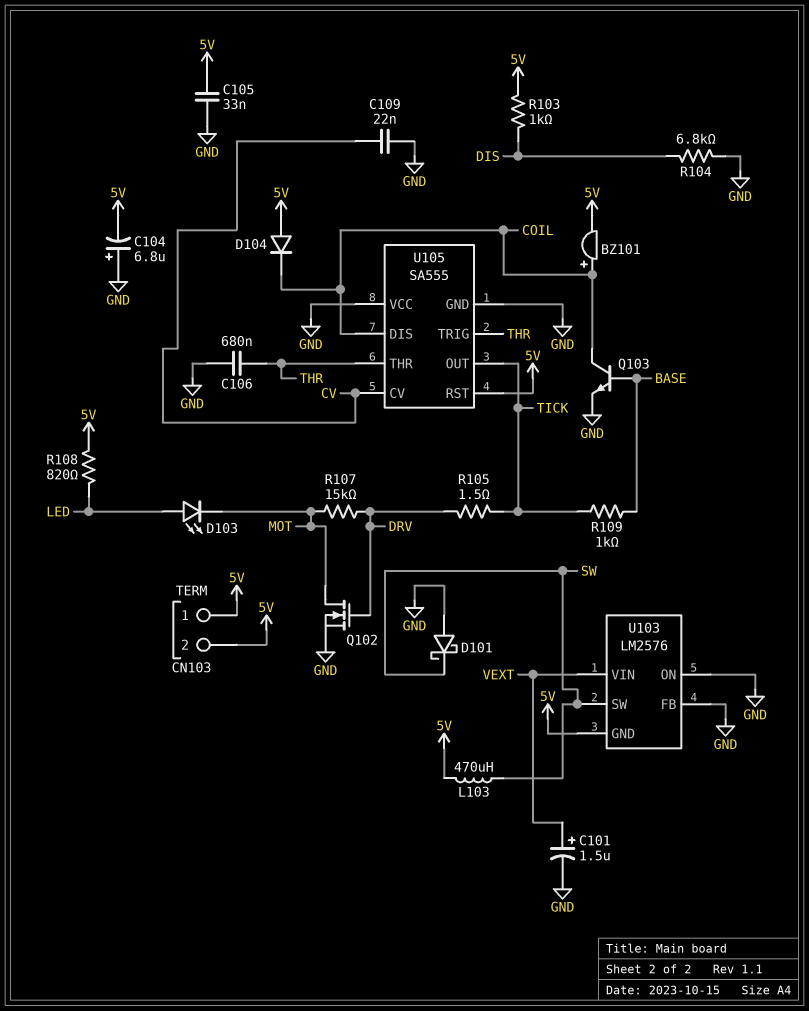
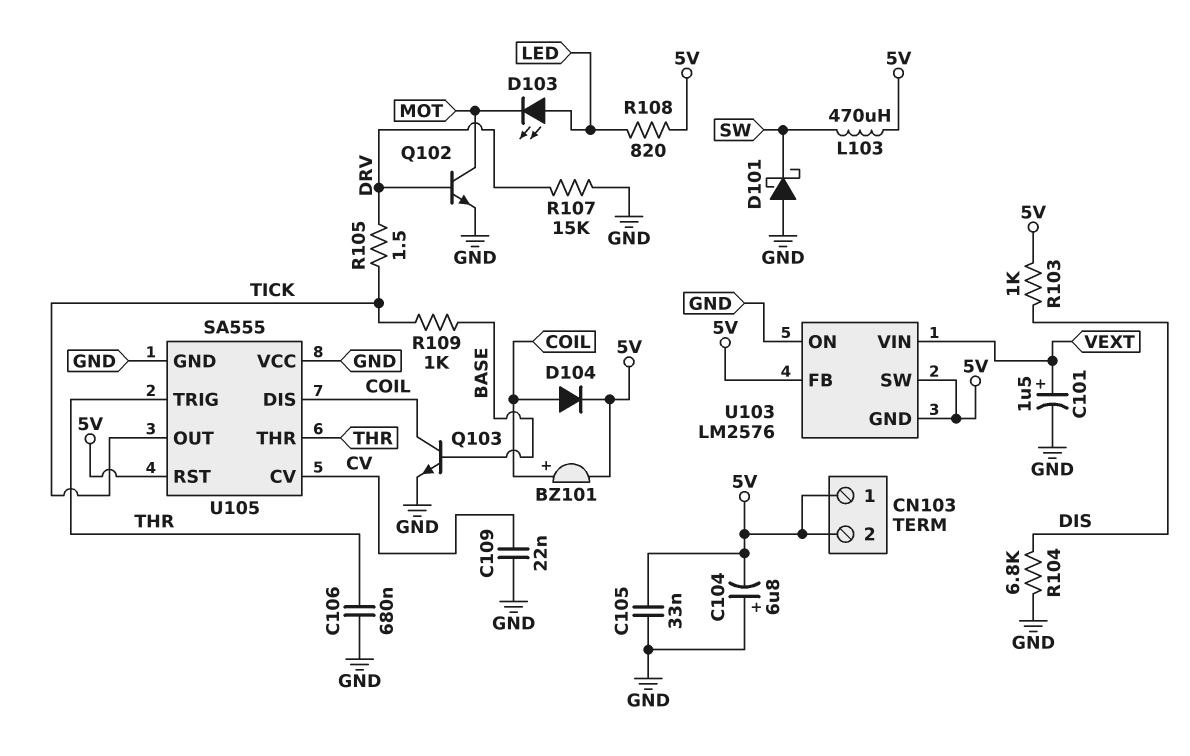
D104: diode (A 5V, K COIL) -> diode (A COIL, K 5V)
Q102: NMOS (G DRV, D MOT, S GND) -> NPN (B DRV, C MOT, E GND)
R107: 15k (DRV, MOT) -> 15k (DRV, GND)
U103 pin FB: GND -> 5V
U103 pin SW: SW -> 5V

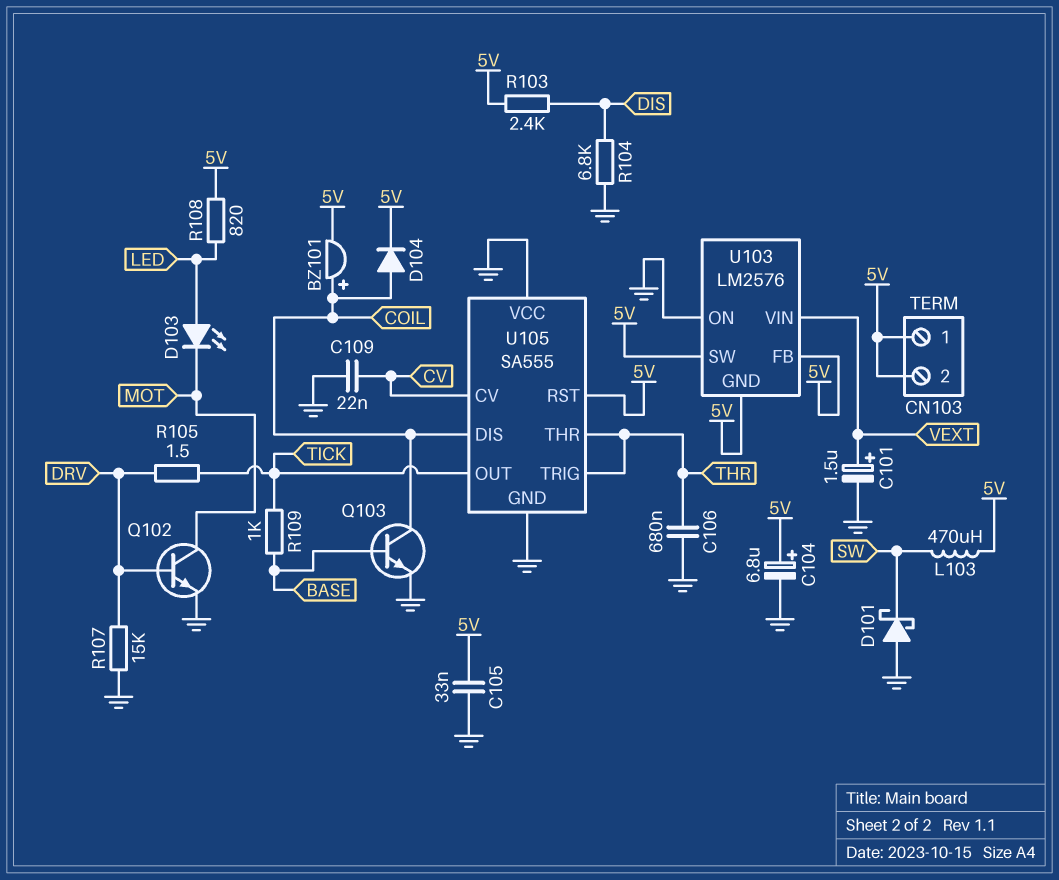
C104: 6.8uF (plus GND, minus 5V) -> 6.8uF (plus 5V, minus GND)
R103: 1k (5V, DIS) -> 2.4k (5V, DIS)

